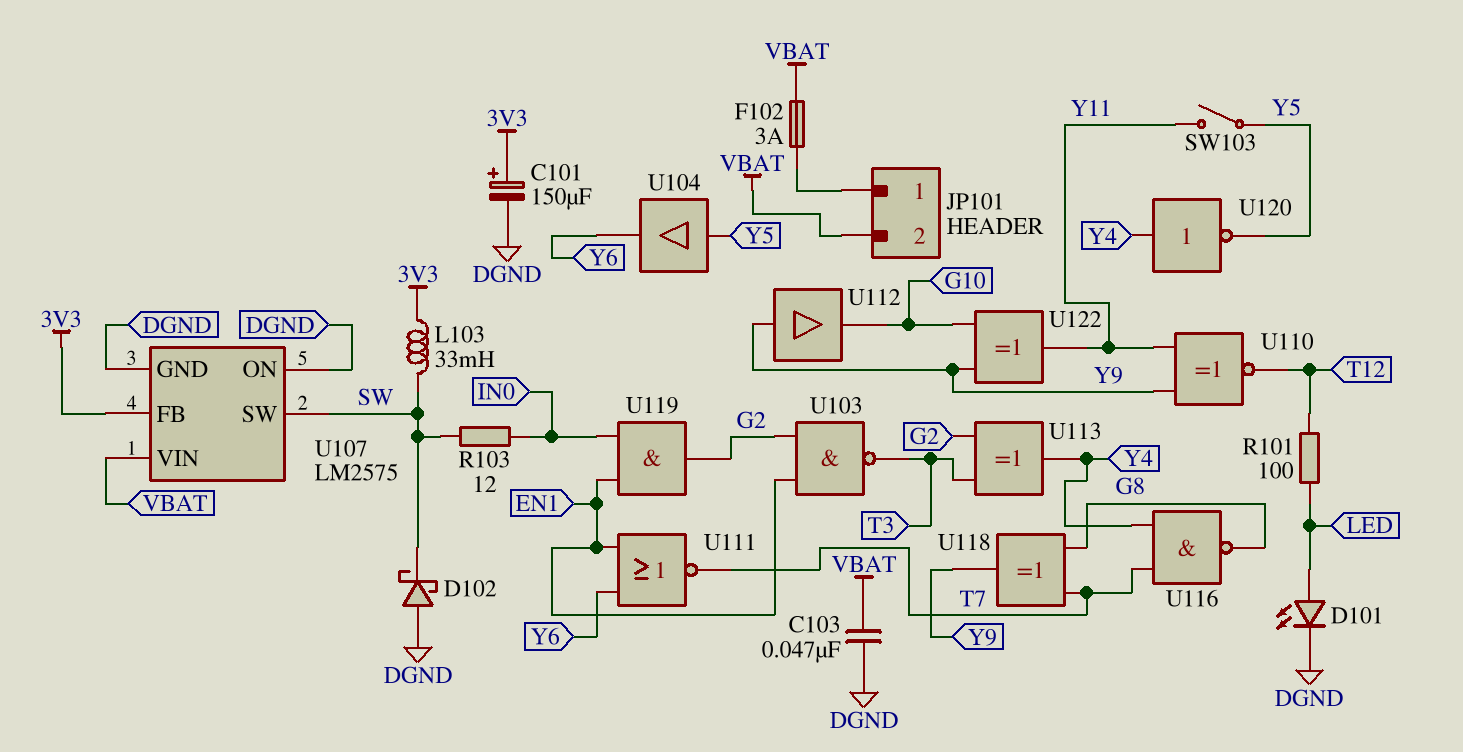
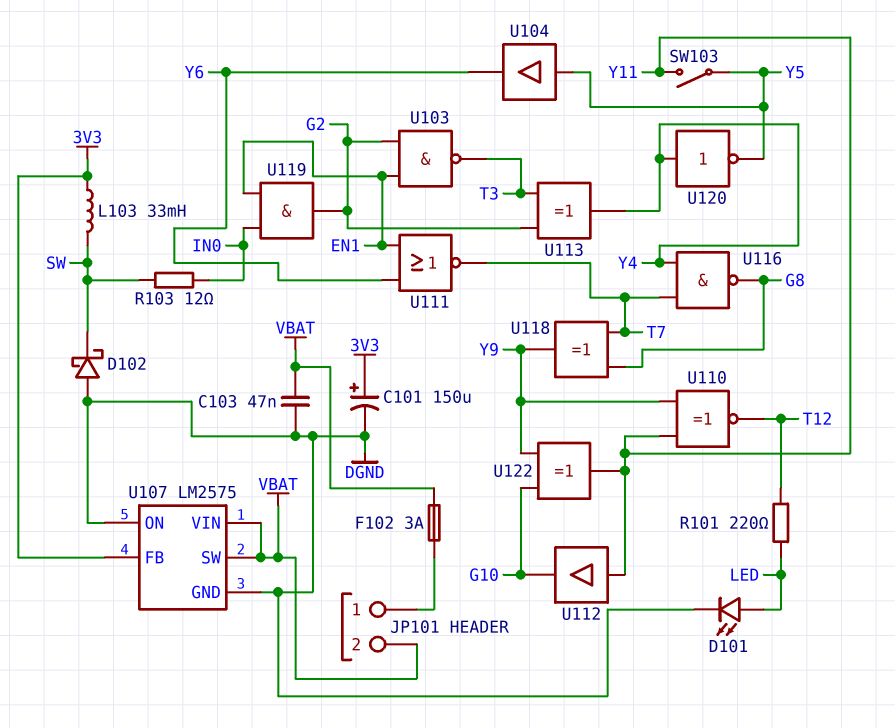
R101: 100 (LED, T12) -> 220 (LED, T12)
U107 pin SW: SW -> VBAT
U112: buffer (in Y9, out G10) -> buffer (in Y11, out G10)

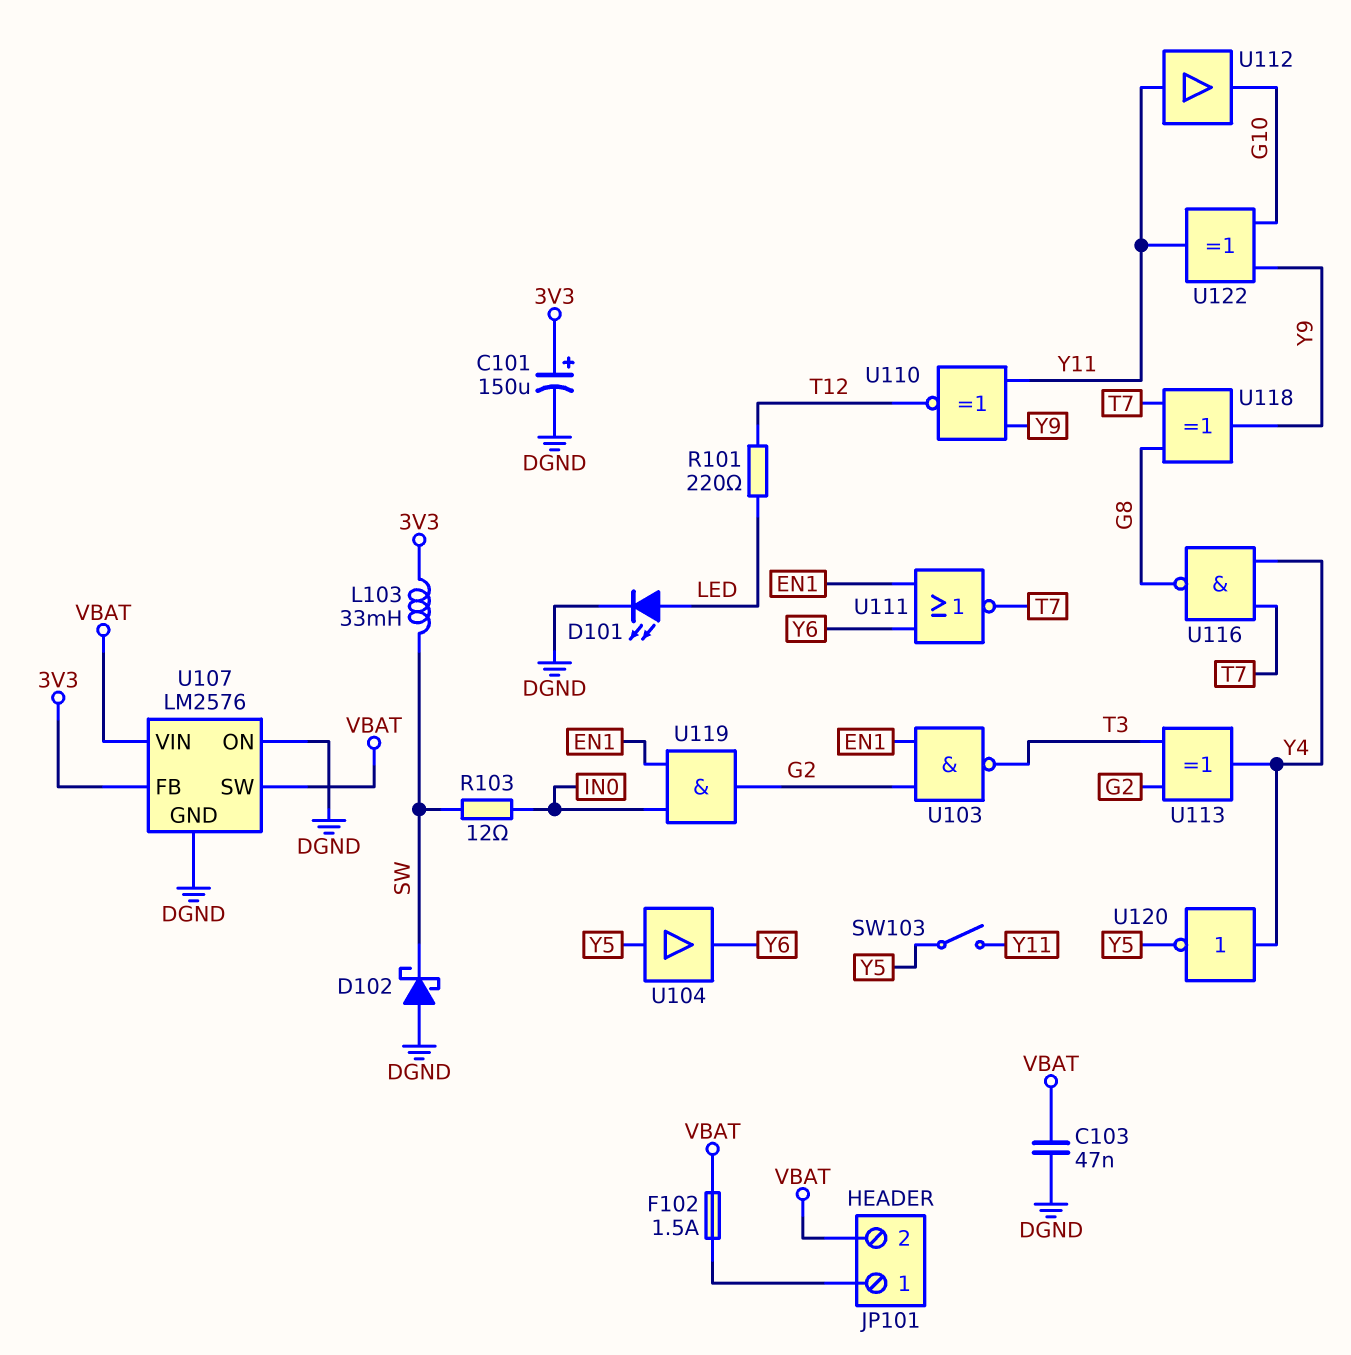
F102: 3A (JP101/1, VBAT) -> 1.5A (JP101/1, VBAT)
U107: LM2575 -> LM2576

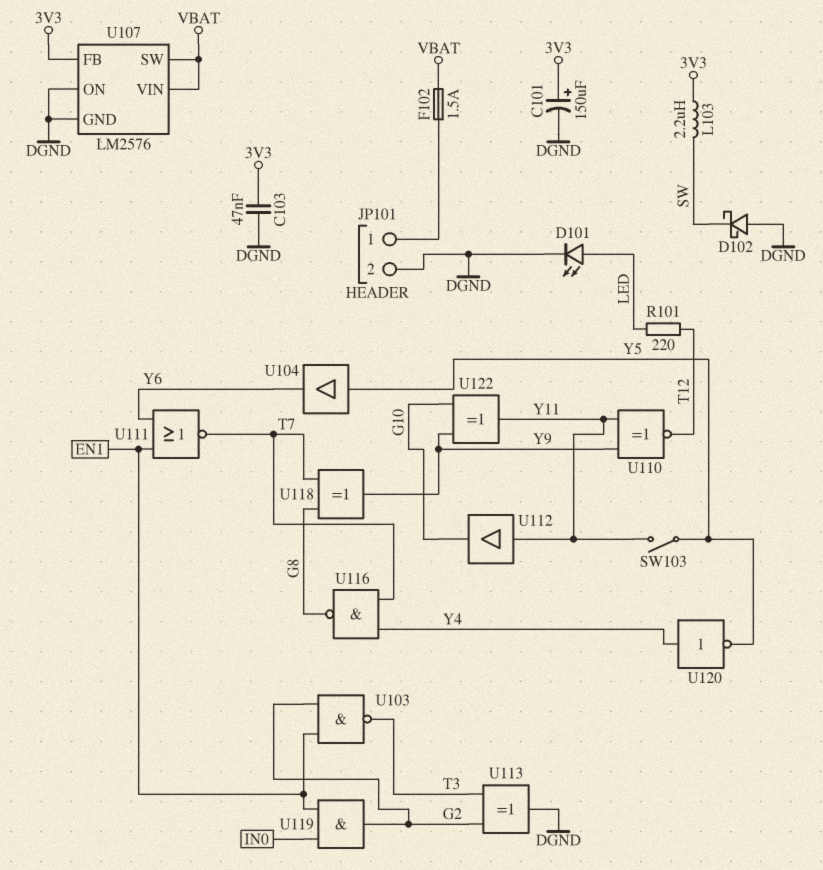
C103: 47nF (DGND, VBAT) -> 47nF (3V3, DGND)
JP101 pin 2: VBAT -> DGND
L103: 33mH (3V3, SW) -> 2.2uH (3V3, SW)
R103: 12 (IN0, SW) -> none
U113: XOR (in G2, in T3, out Y4) -> XOR (in G2, in T3, out DGND)

